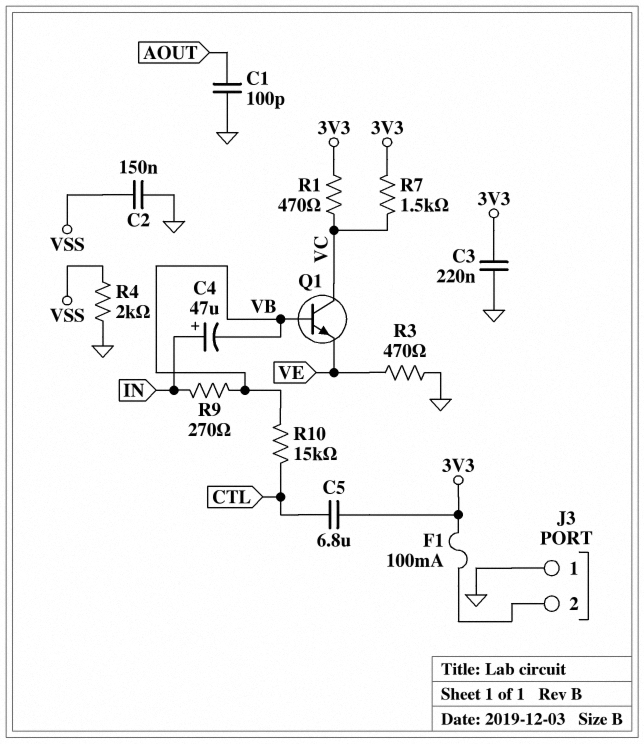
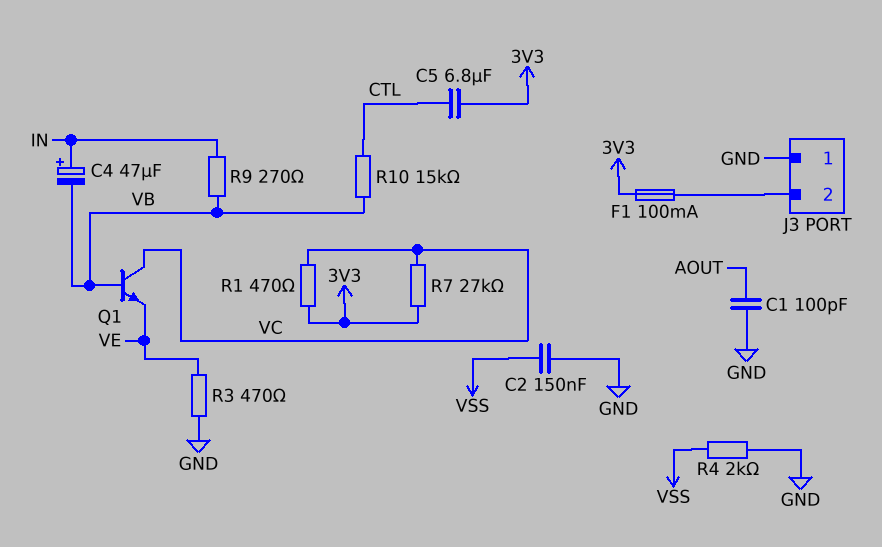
C3: 220nF (3V3, GND) -> none
R7: 1.5k (3V3, VC) -> 27k (3V3, VC)

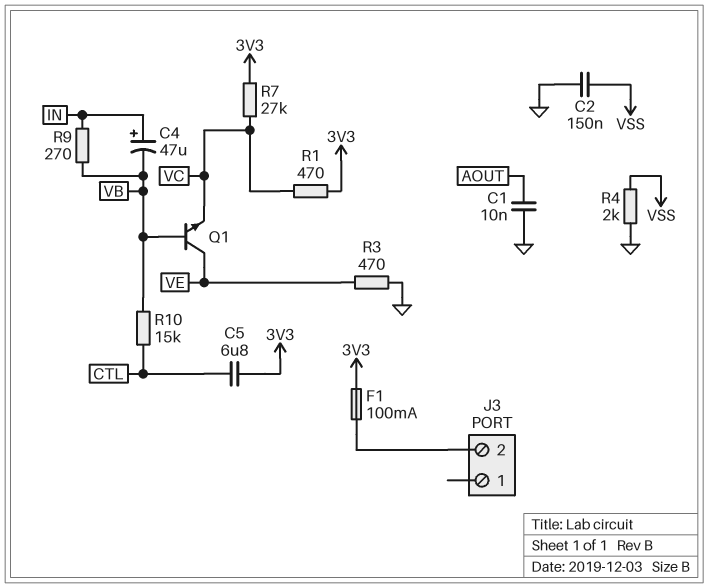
C1: 100pF (AOUT, GND) -> 10nF (AOUT, GND)
J3 pin 1: GND -> none
Q1: NPN (B VB, C VC, E VE) -> NPN (B VB, C VE, E VC)

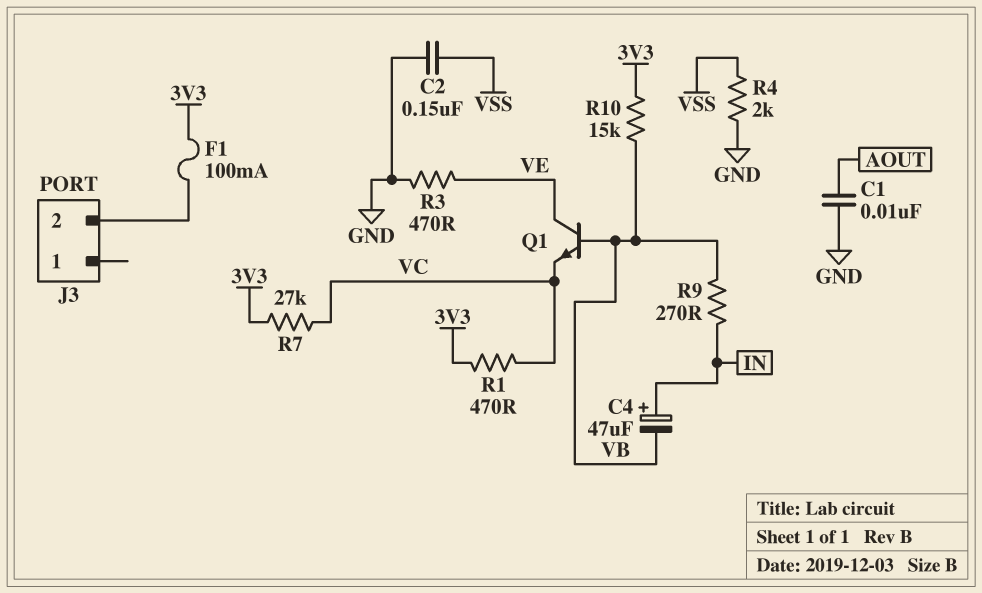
C5: 6.8uF (3V3, CTL) -> none
R10: 15k (CTL, VB) -> 15k (3V3, VB)

